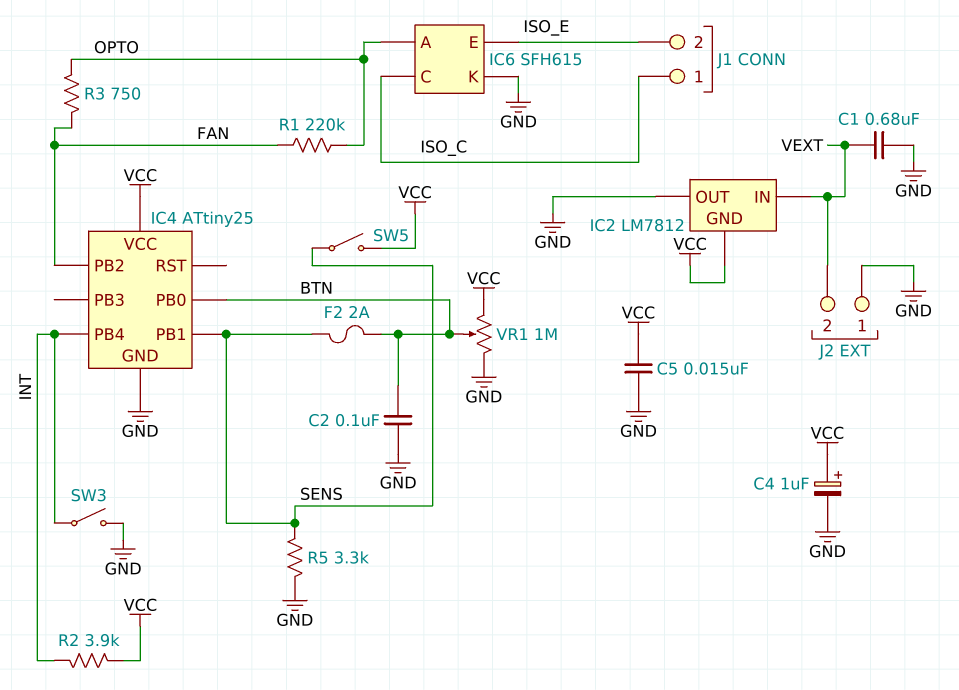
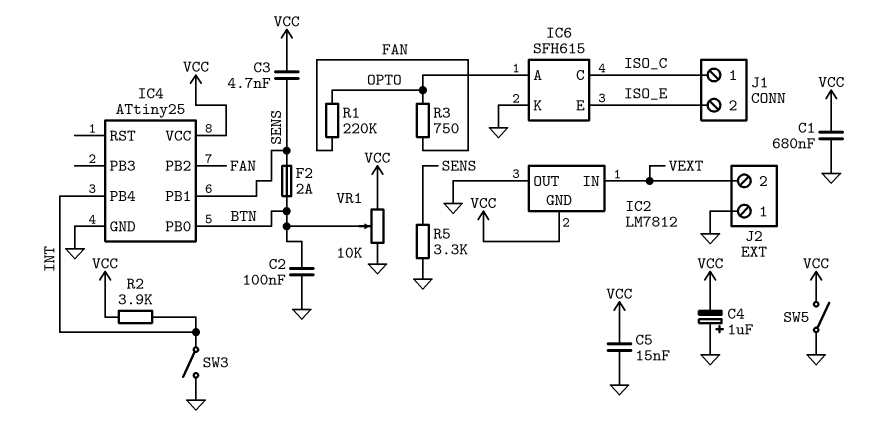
C1: 680nF (GND, VEXT) -> 680nF (GND, VCC)
C3: none -> 4.7nF (SENS, VCC)
C4: 1uF (plus VCC, minus GND) -> 1uF (plus GND, minus VCC)
SW5: switch (SENS, VCC) -> switch (GND, VCC)
VR1: 1M (GND, VCC, wiper BTN) -> 10k (GND, VCC, wiper BTN)

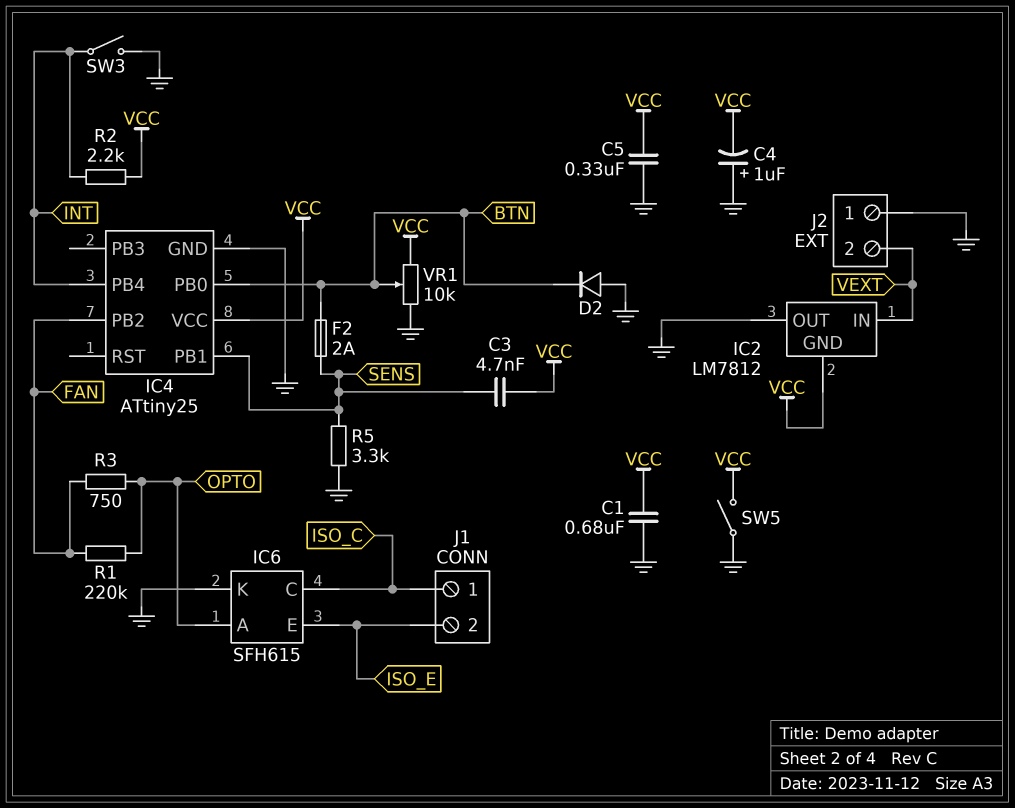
C2: 100nF (BTN, GND) -> none
C5: 15nF (GND, VCC) -> 330nF (GND, VCC)
D2: none -> diode (A GND, K BTN)
R2: 3.9k (INT, VCC) -> 2.2k (INT, VCC)

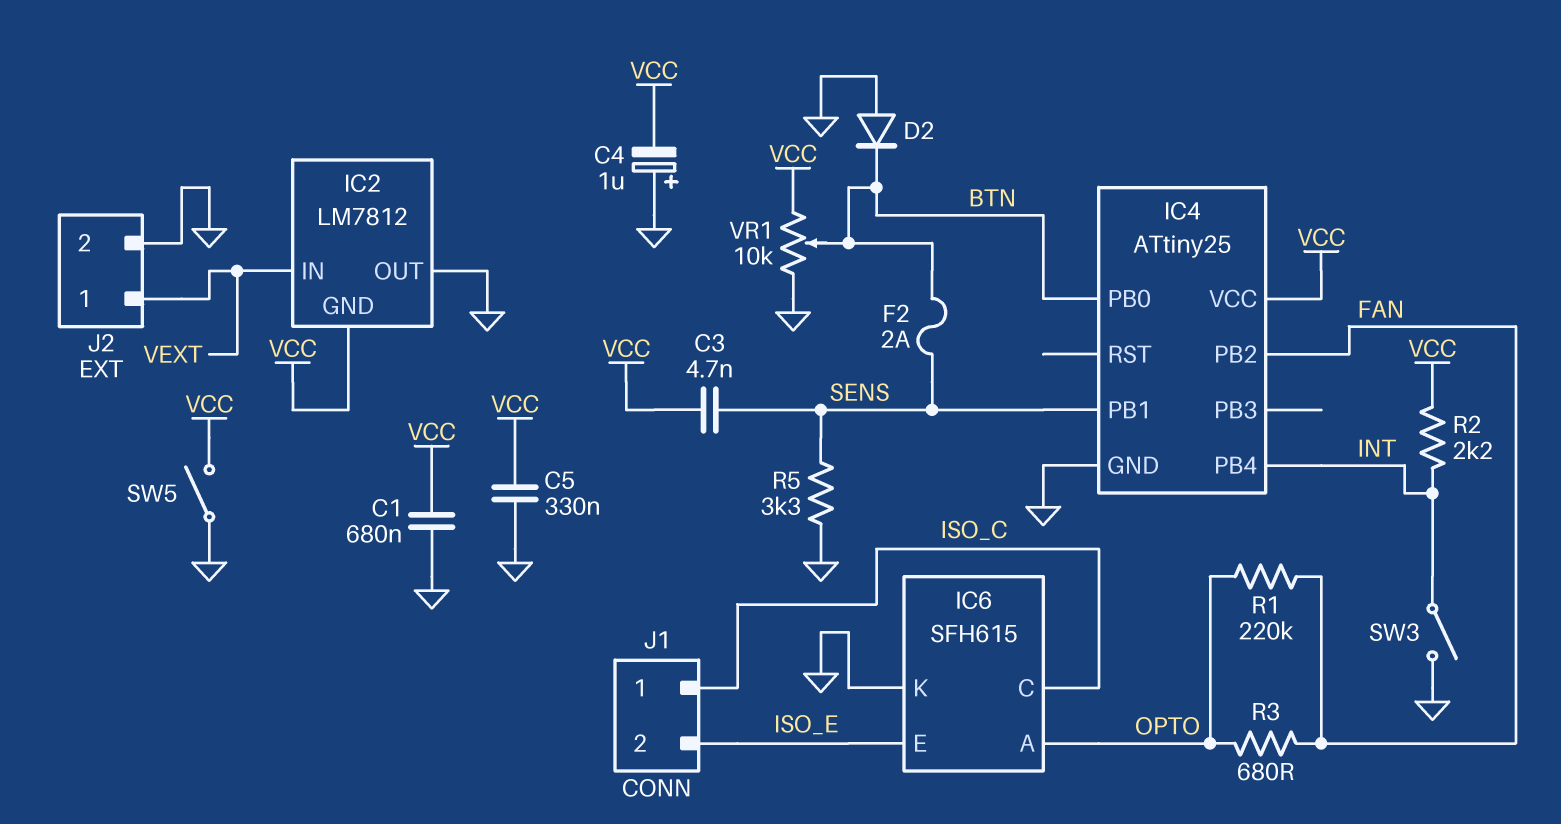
J2 pin 1: GND -> VEXT
J2 pin 2: VEXT -> GND
R3: 750 (FAN, OPTO) -> 680 (FAN, OPTO)

